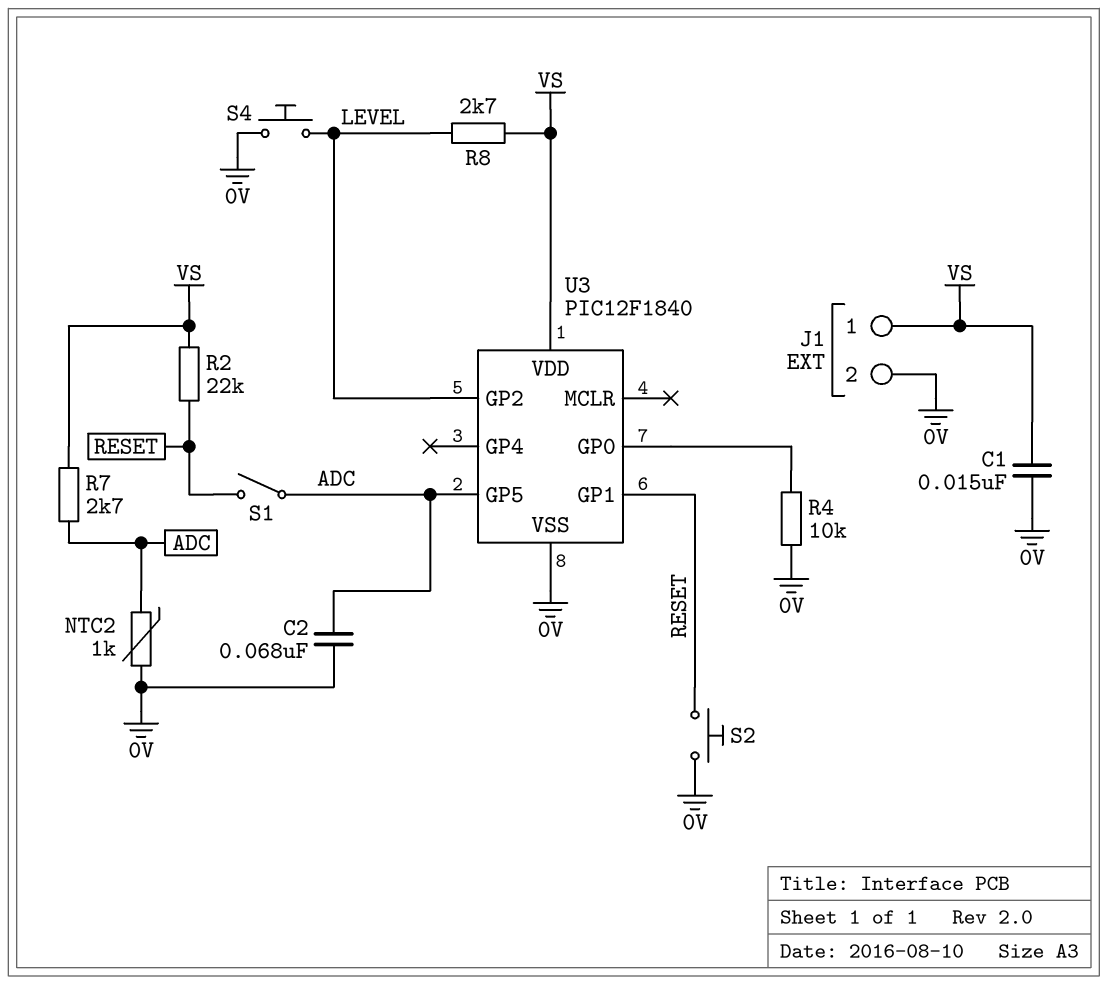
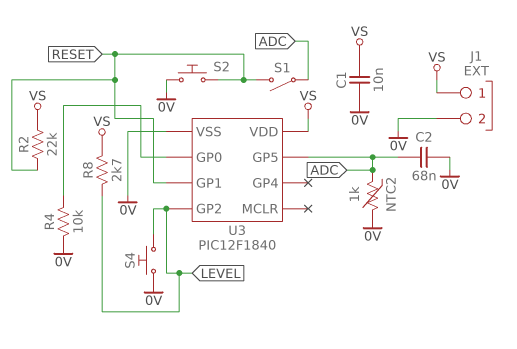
C1: 15nF (0V, VS) -> 10nF (0V, VS)
R7: 2.7k (ADC, VS) -> none

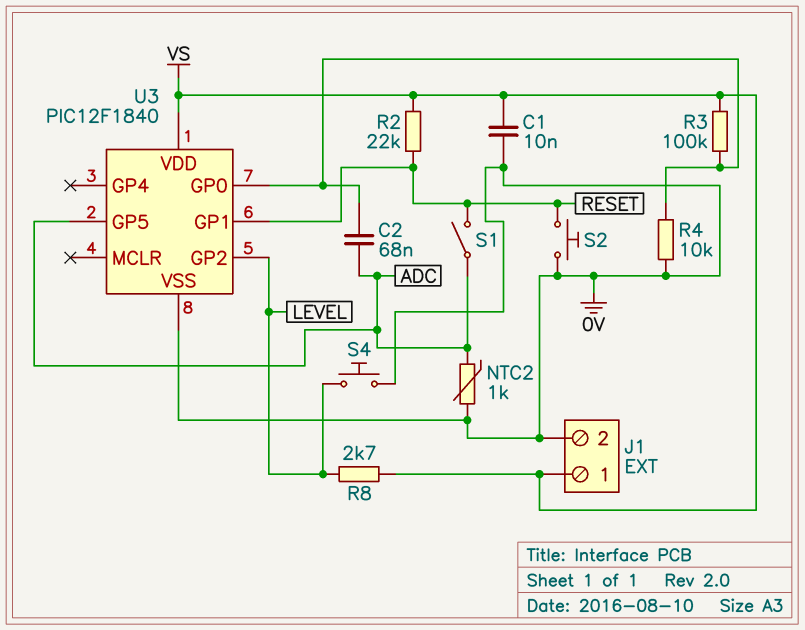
C2: 68nF (0V, ADC) -> 68nF (ADC, U3/GP0)
R3: none -> 100k (U3/GP0, VS)

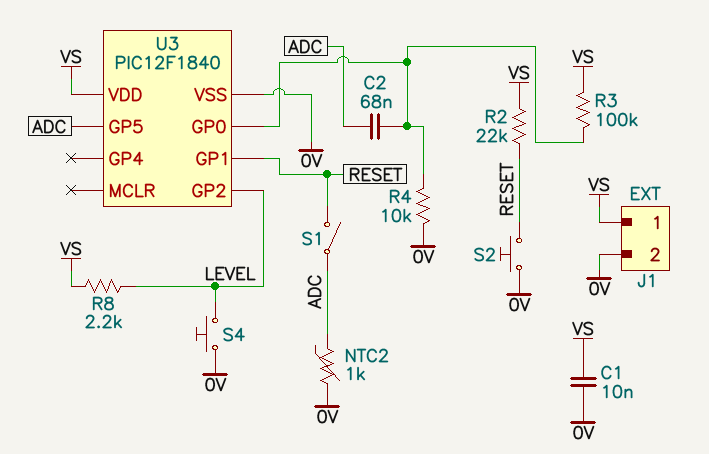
R8: 2.7k (LEVEL, VS) -> 2.2k (LEVEL, VS)

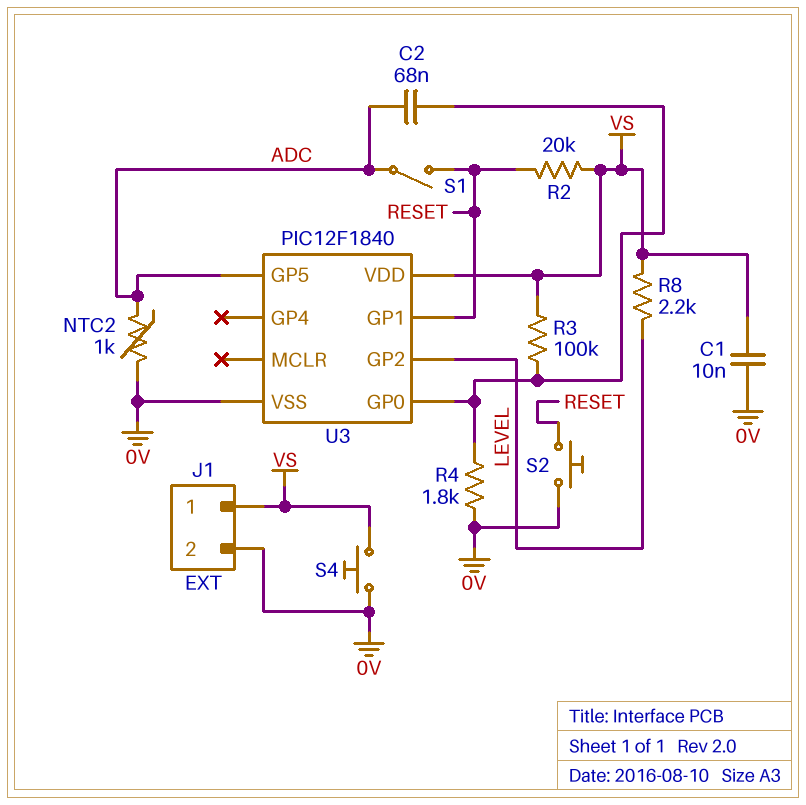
R2: 22k (RESET, VS) -> 20k (RESET, VS)
R4: 10k (0V, U3/GP0) -> 1.8k (0V, U3/GP0)
S4: button (0V, LEVEL) -> button (0V, VS)

